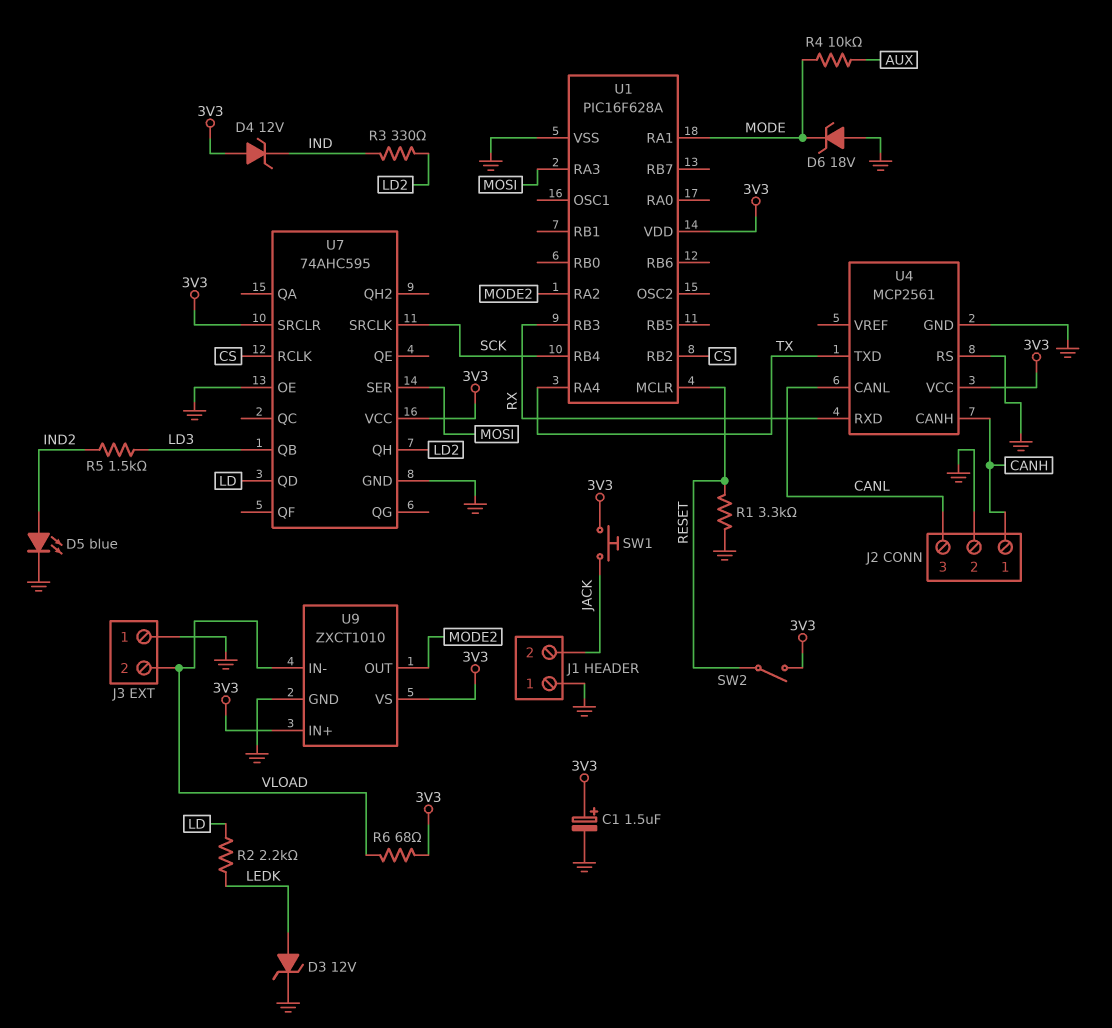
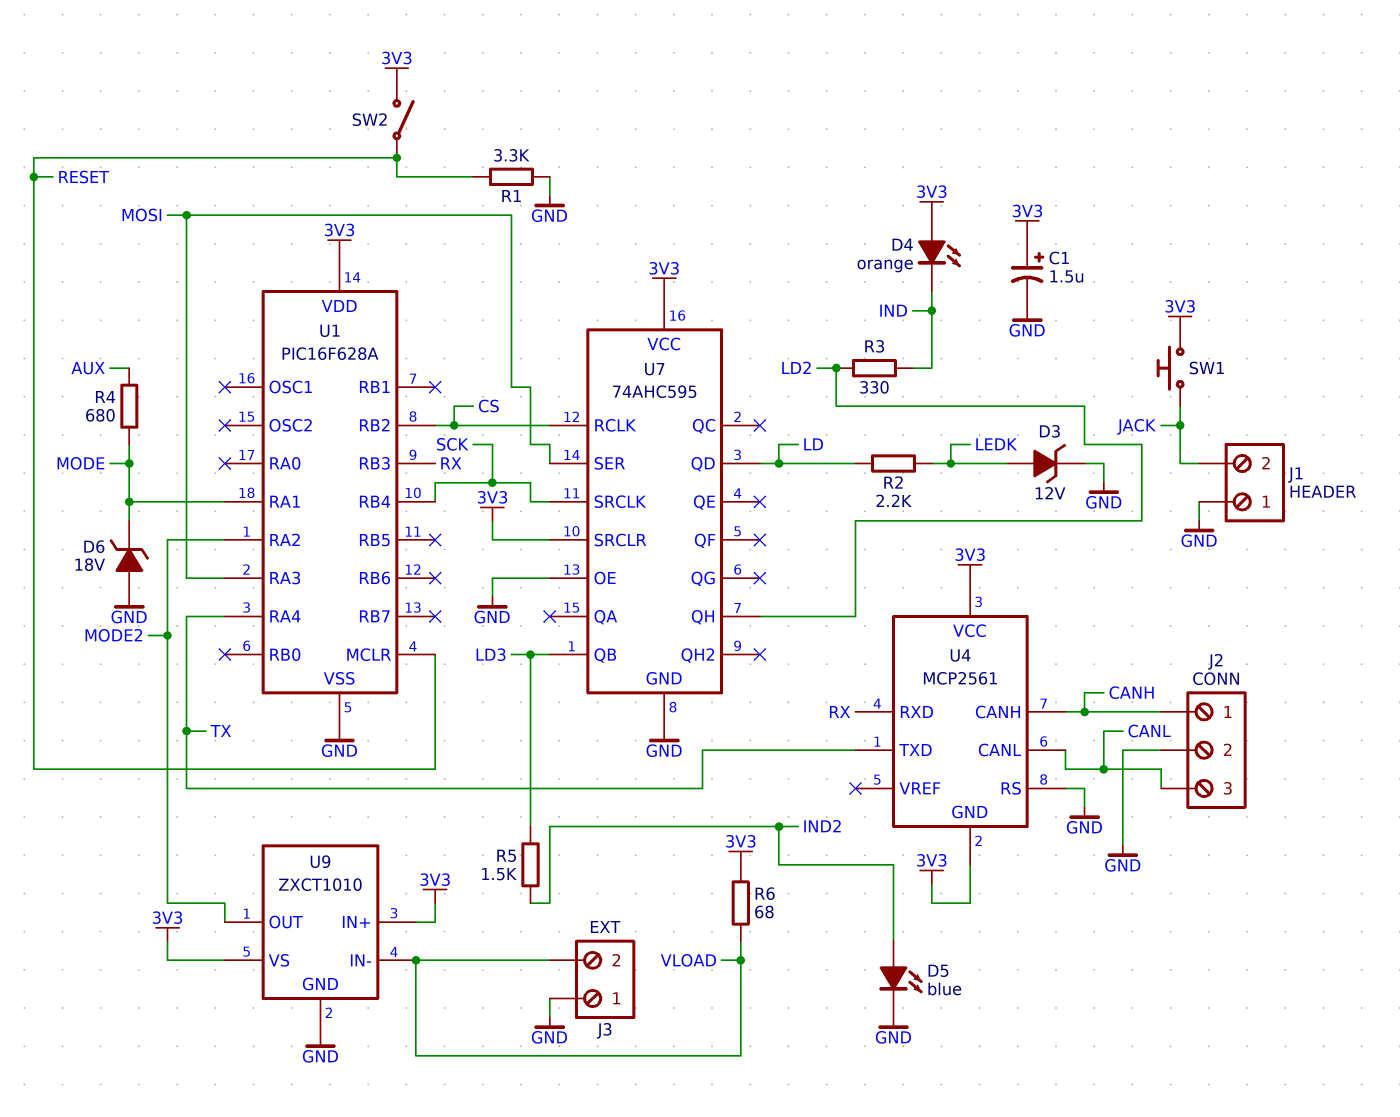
D4: zener 12V (A 3V3, K IND) -> LED orange (A 3V3, K IND)
R4: 10k (AUX, MODE) -> 680 (AUX, MODE)
U4 pin GND: GND -> 3V3

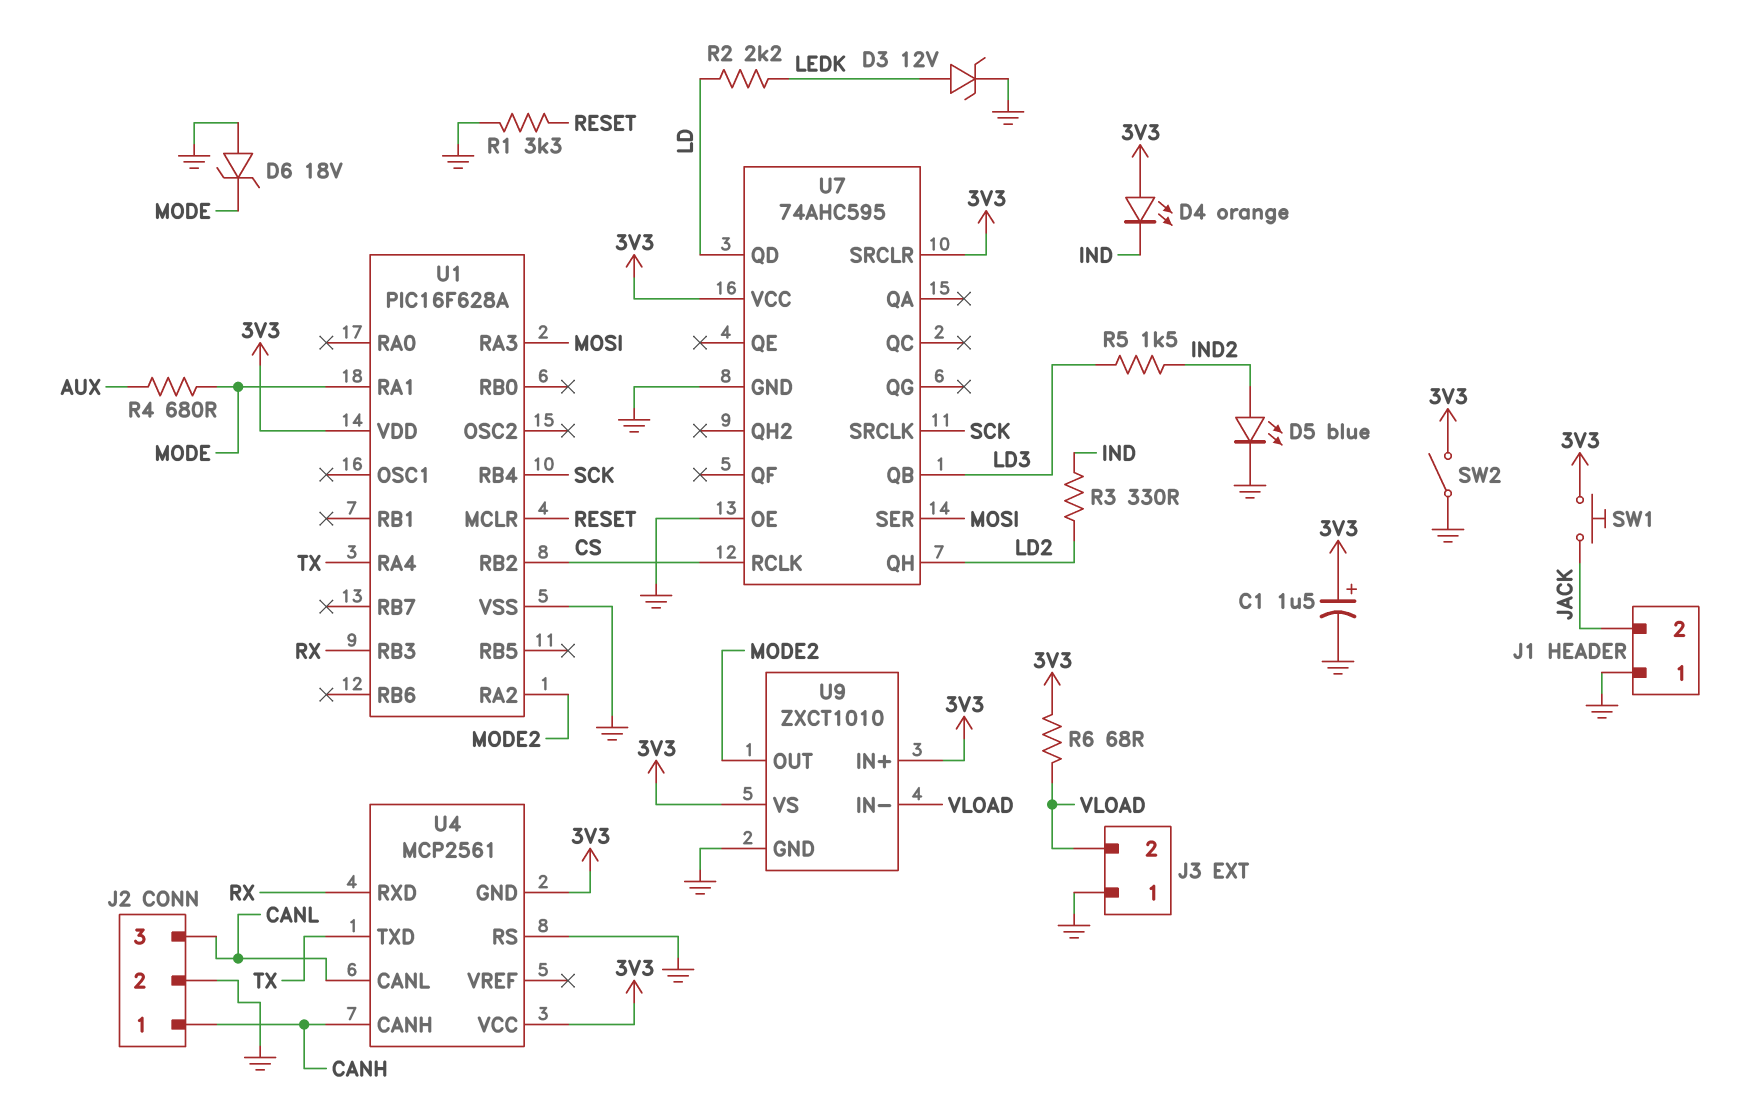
SW2: switch (3V3, RESET) -> switch (3V3, GND)

